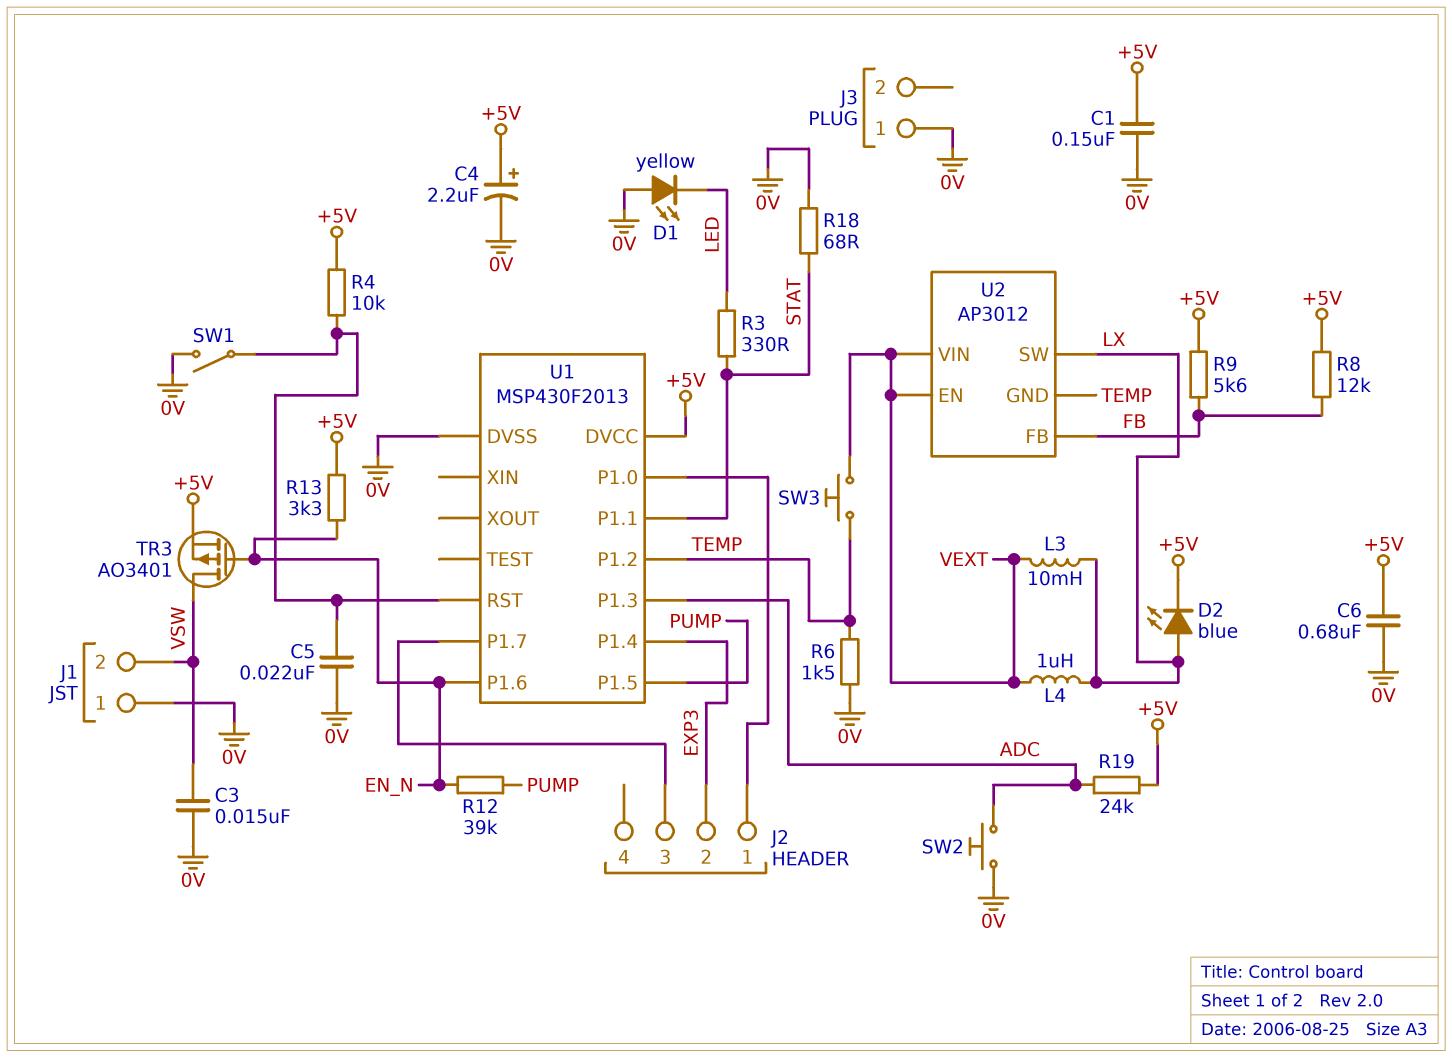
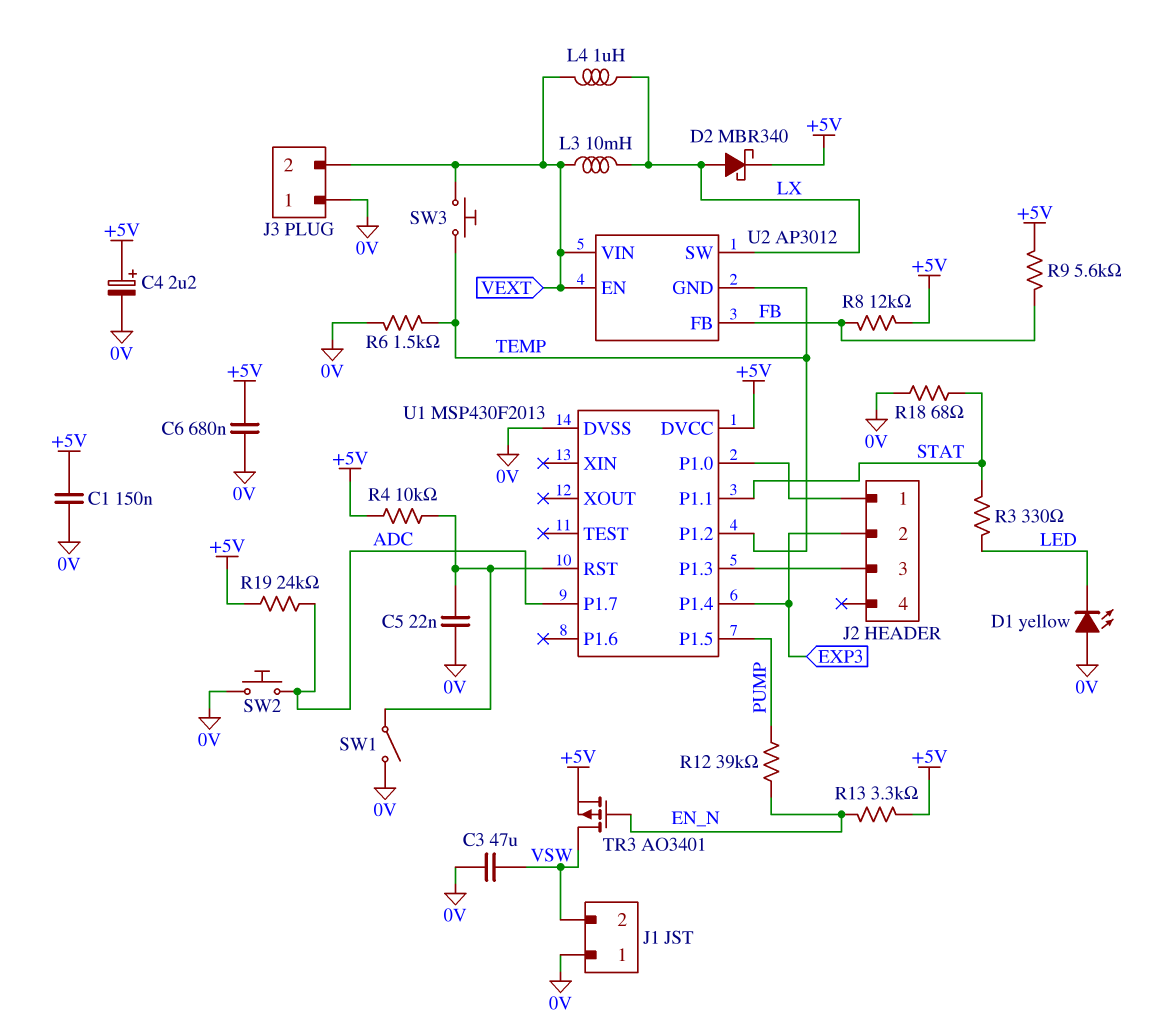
C3: 15nF (0V, VSW) -> 47uF (0V, VSW)
D2: LED blue (A LX, K +5V) -> schottky MBR340 (A LX, K +5V)
J3 pin 2: none -> VEXT
U1 pin P1.3: ADC -> J2/3
U1 pin P1.6: EN_N -> none
U1 pin P1.7: J2/3 -> ADC

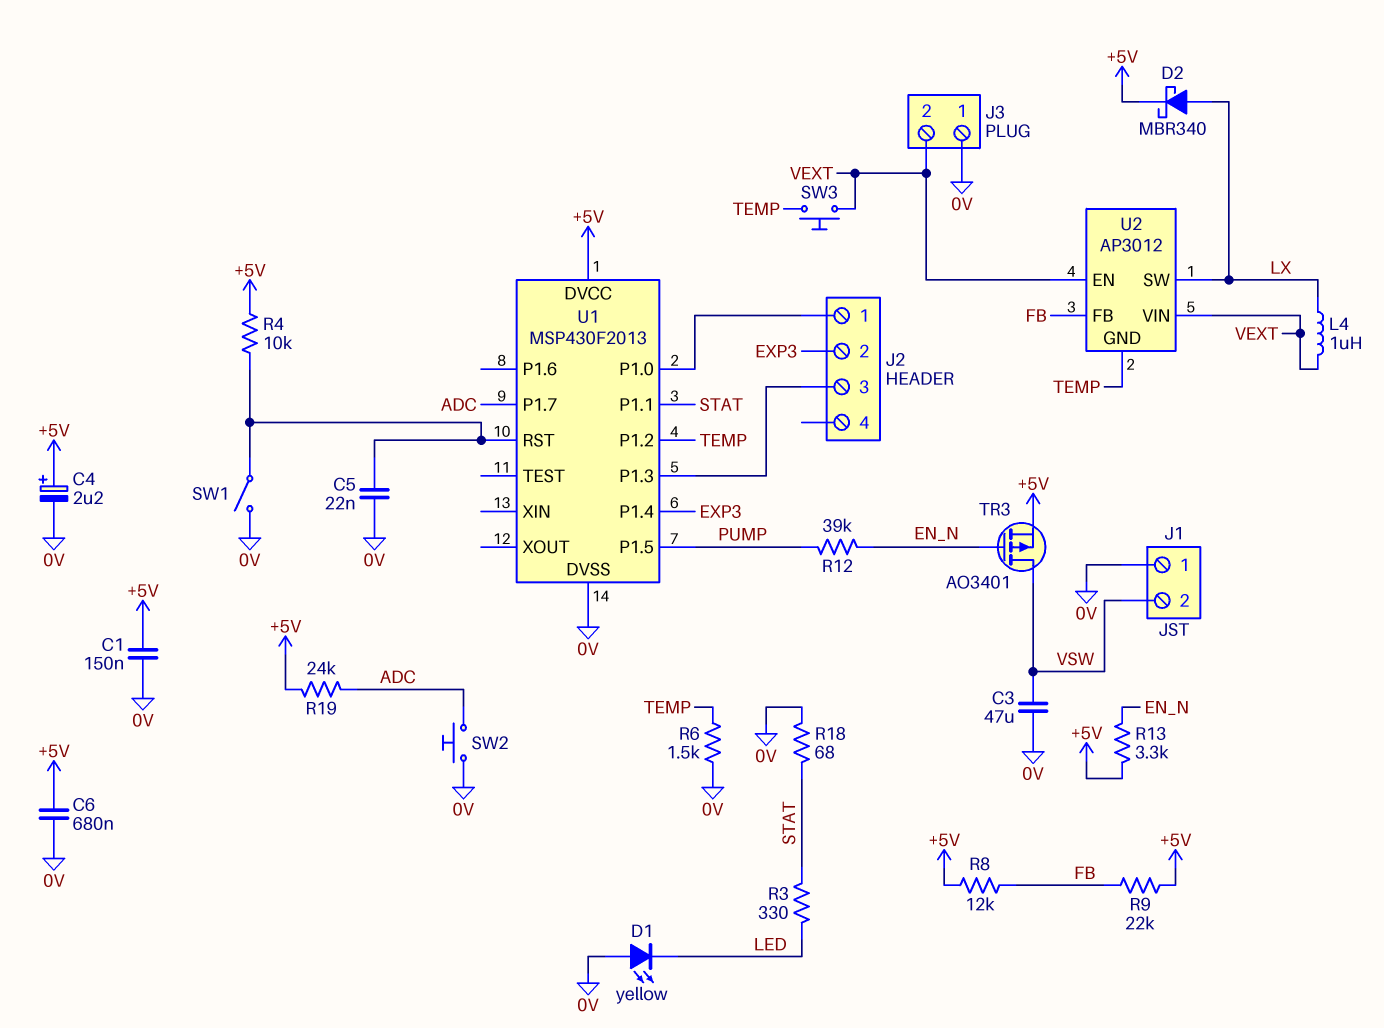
L3: 10mH (LX, VEXT) -> none
R9: 5.6k (+5V, FB) -> 22k (+5V, FB)

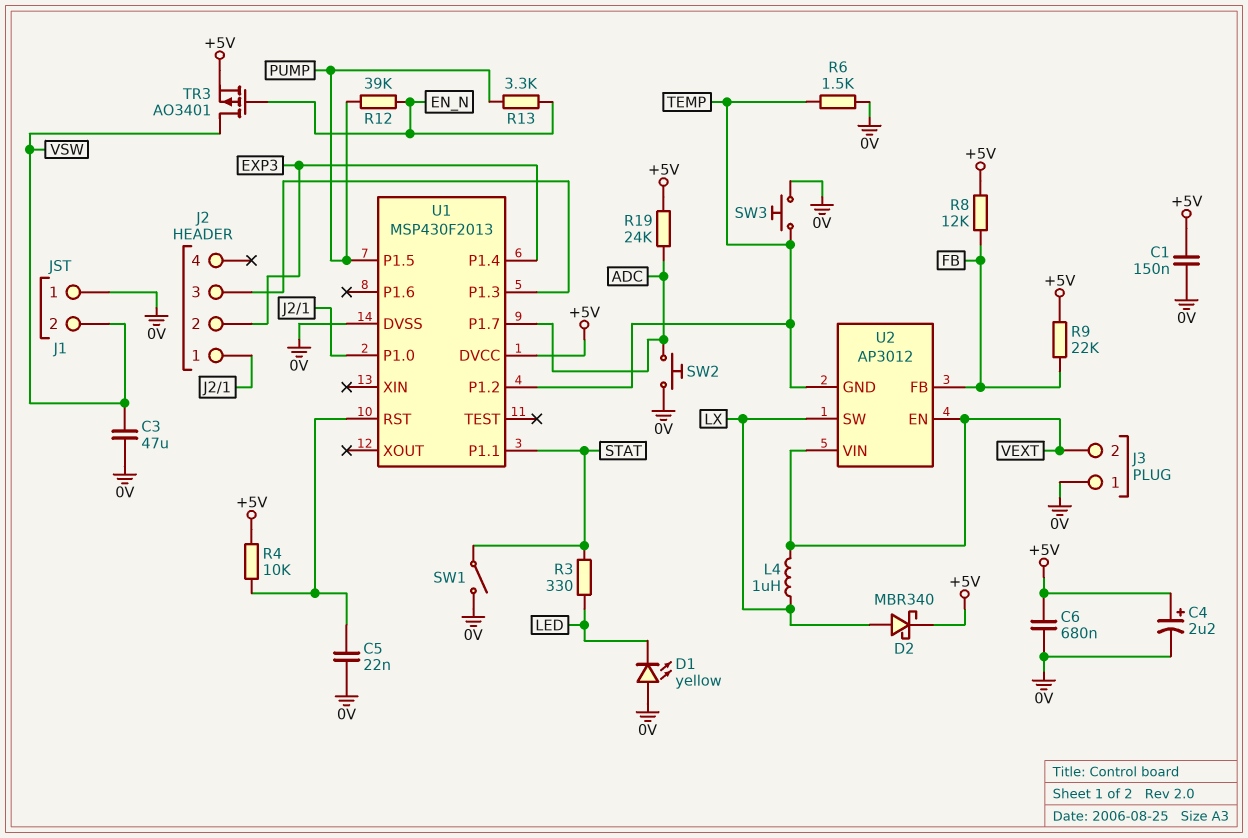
R13: 3.3k (+5V, EN_N) -> 3.3k (EN_N, PUMP)
R18: 68 (0V, STAT) -> none
SW1: switch (0V, U1/RST) -> switch (0V, STAT)
SW3: button (TEMP, VEXT) -> button (0V, TEMP)

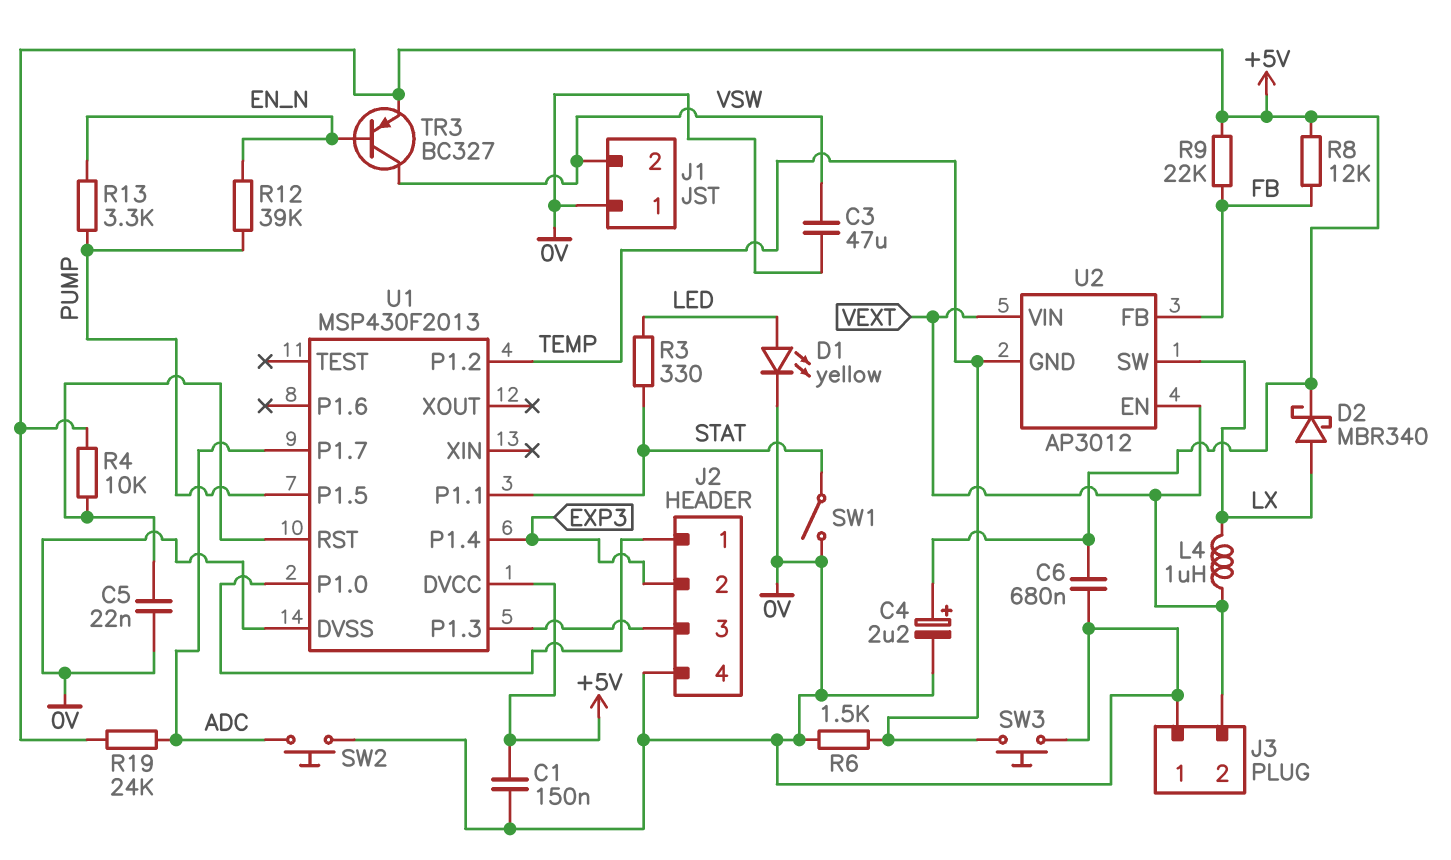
D1: LED yellow (A 0V, K LED) -> LED yellow (A LED, K 0V)
J2 pin 4: none -> 0V
TR3: PMOS AO3401 (G EN_N, D VSW, S +5V) -> PNP BC327 (B EN_N, C VSW, E +5V)

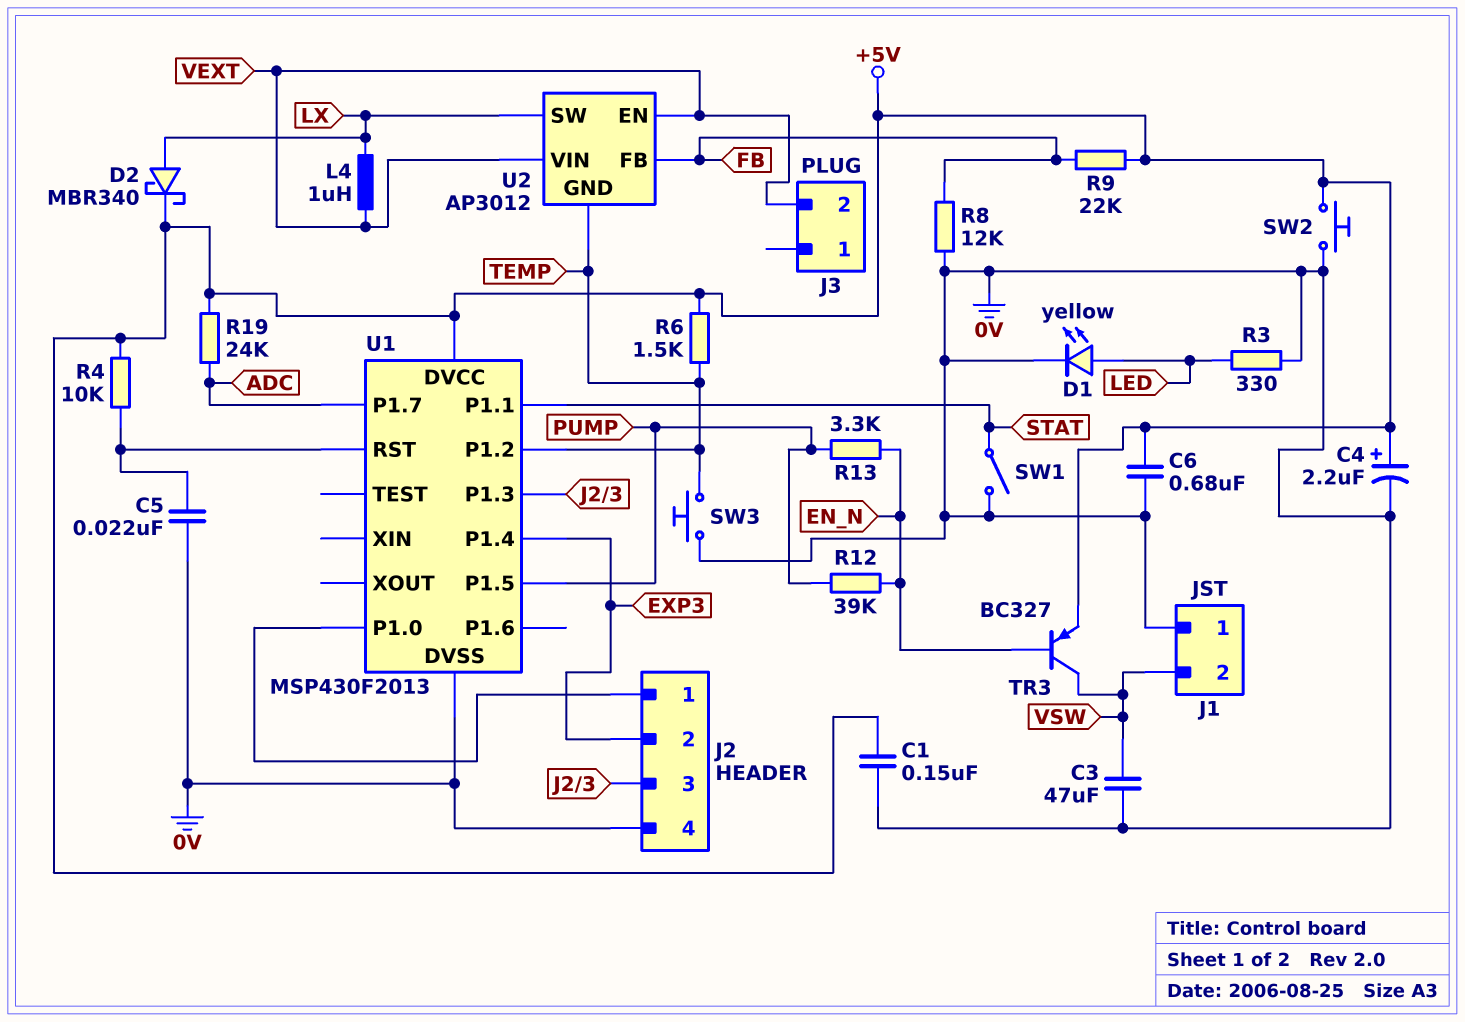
J3 pin 1: 0V -> none
R3: 330 (LED, STAT) -> 330 (0V, LED)
R6: 1.5k (0V, TEMP) -> 1.5k (+5V, TEMP)
R8: 12k (+5V, FB) -> 12k (0V, FB)
SW2: button (0V, ADC) -> button (+5V, 0V)

